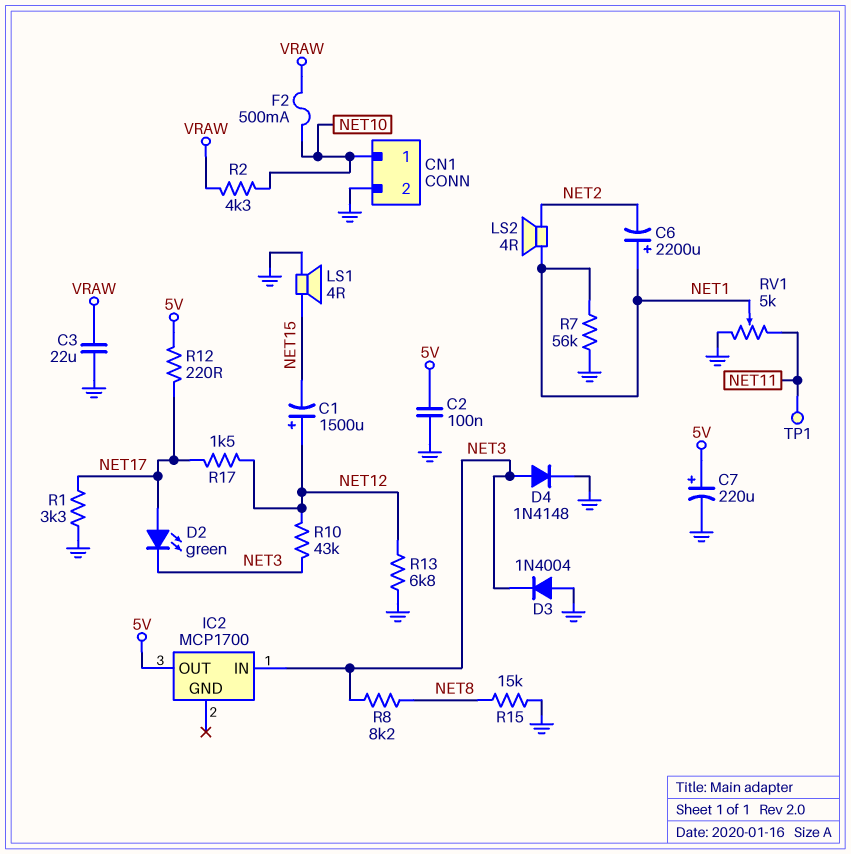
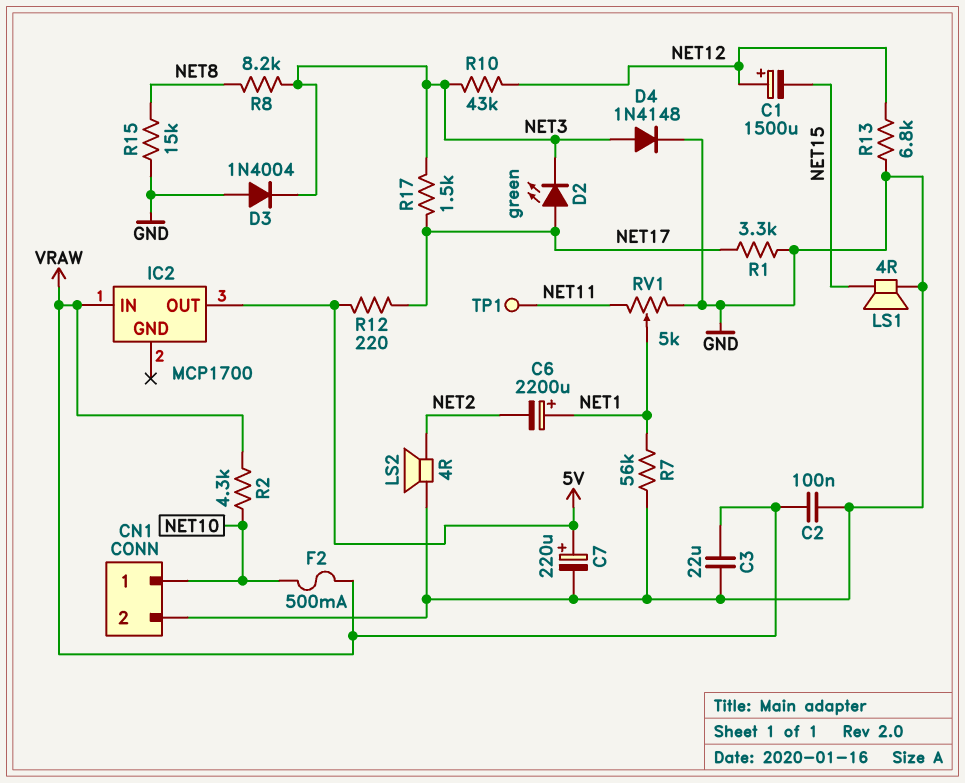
C2: 100nF (5V, GND) -> 100nF (GND, VRAW)
IC2 pin IN: NET3 -> VRAW
LS2: speaker 4R (NET1, NET2) -> speaker 4R (GND, NET2)
R17: 1.5k (NET12, NET17) -> 1.5k (NET3, NET17)

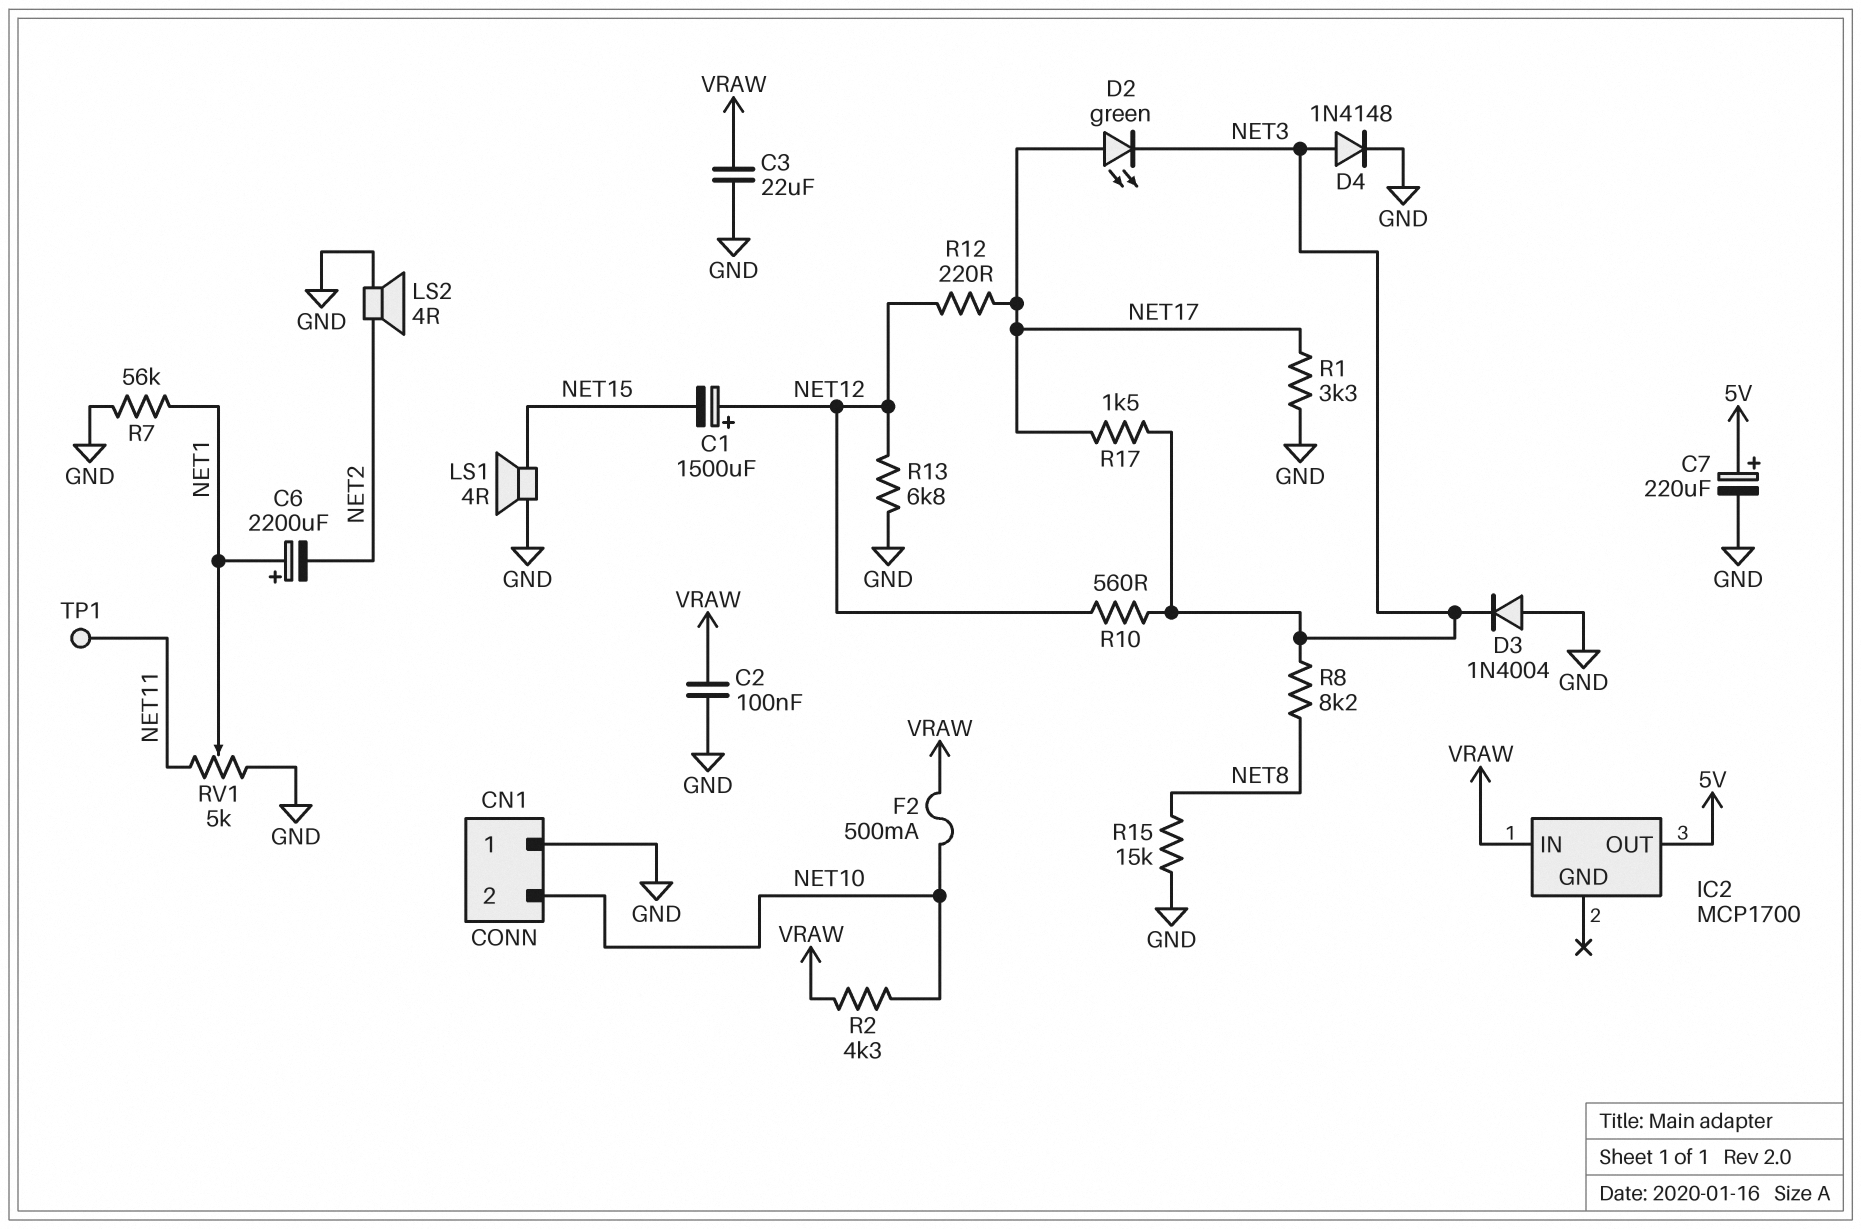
CN1 pin 1: NET10 -> GND
CN1 pin 2: GND -> NET10
R10: 43k (NET3, NET12) -> 560 (NET3, NET12)
R12: 220 (5V, NET17) -> 220 (NET12, NET17)

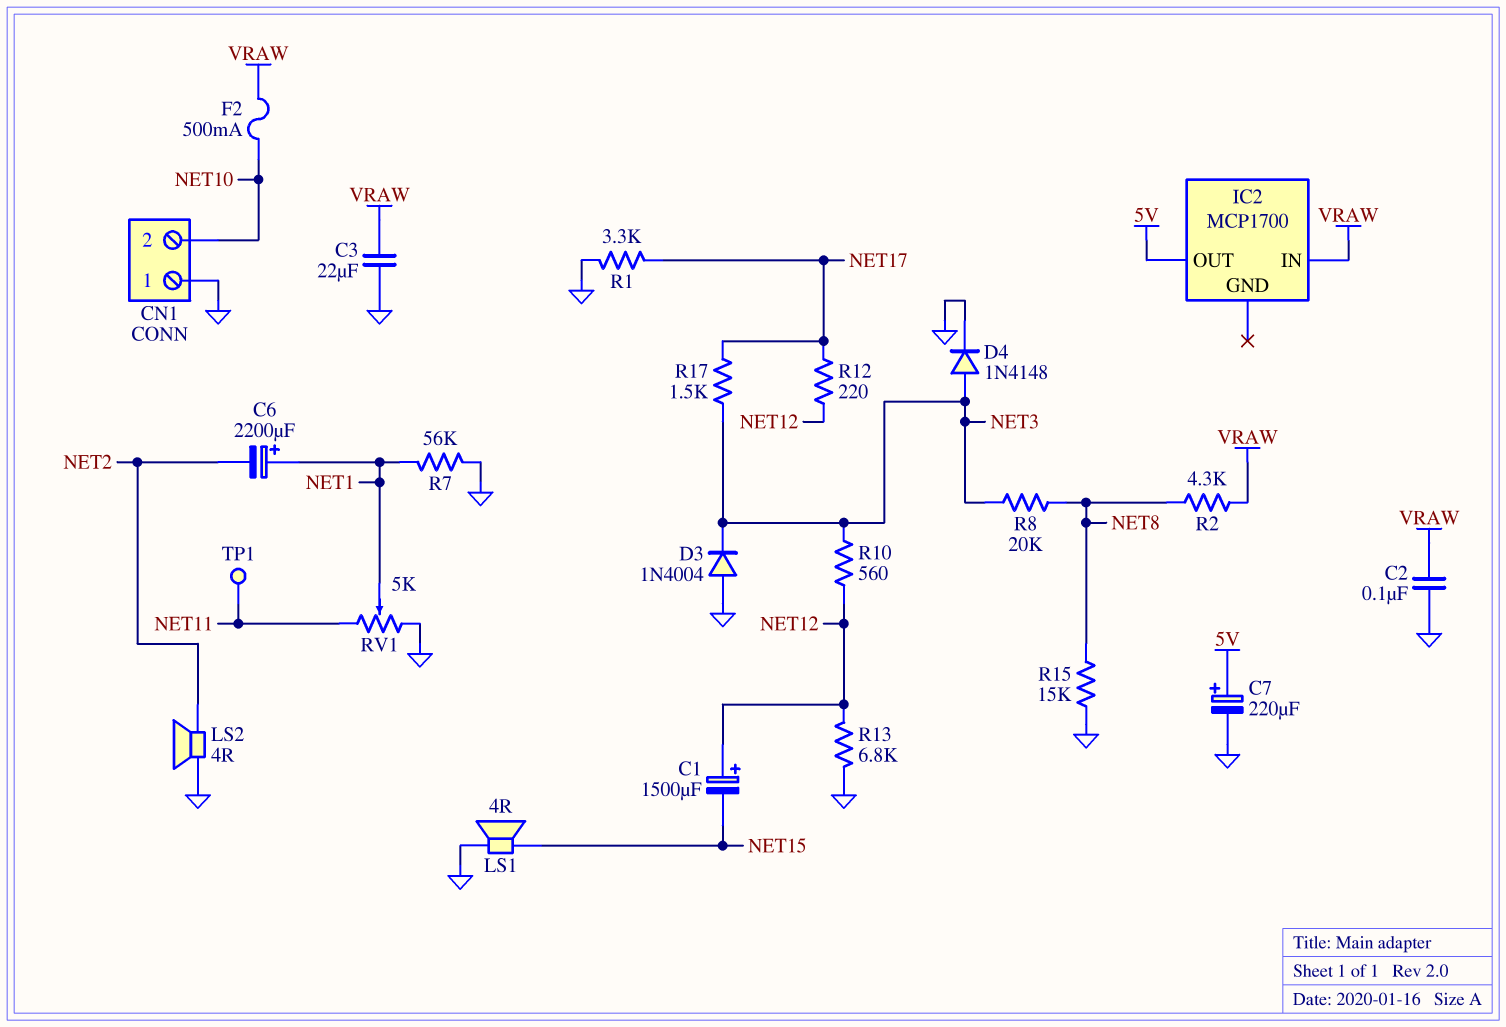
D2: LED green (A NET17, K NET3) -> none
R2: 4.3k (NET10, VRAW) -> 4.3k (NET8, VRAW)
R8: 8.2k (NET3, NET8) -> 20k (NET3, NET8)

